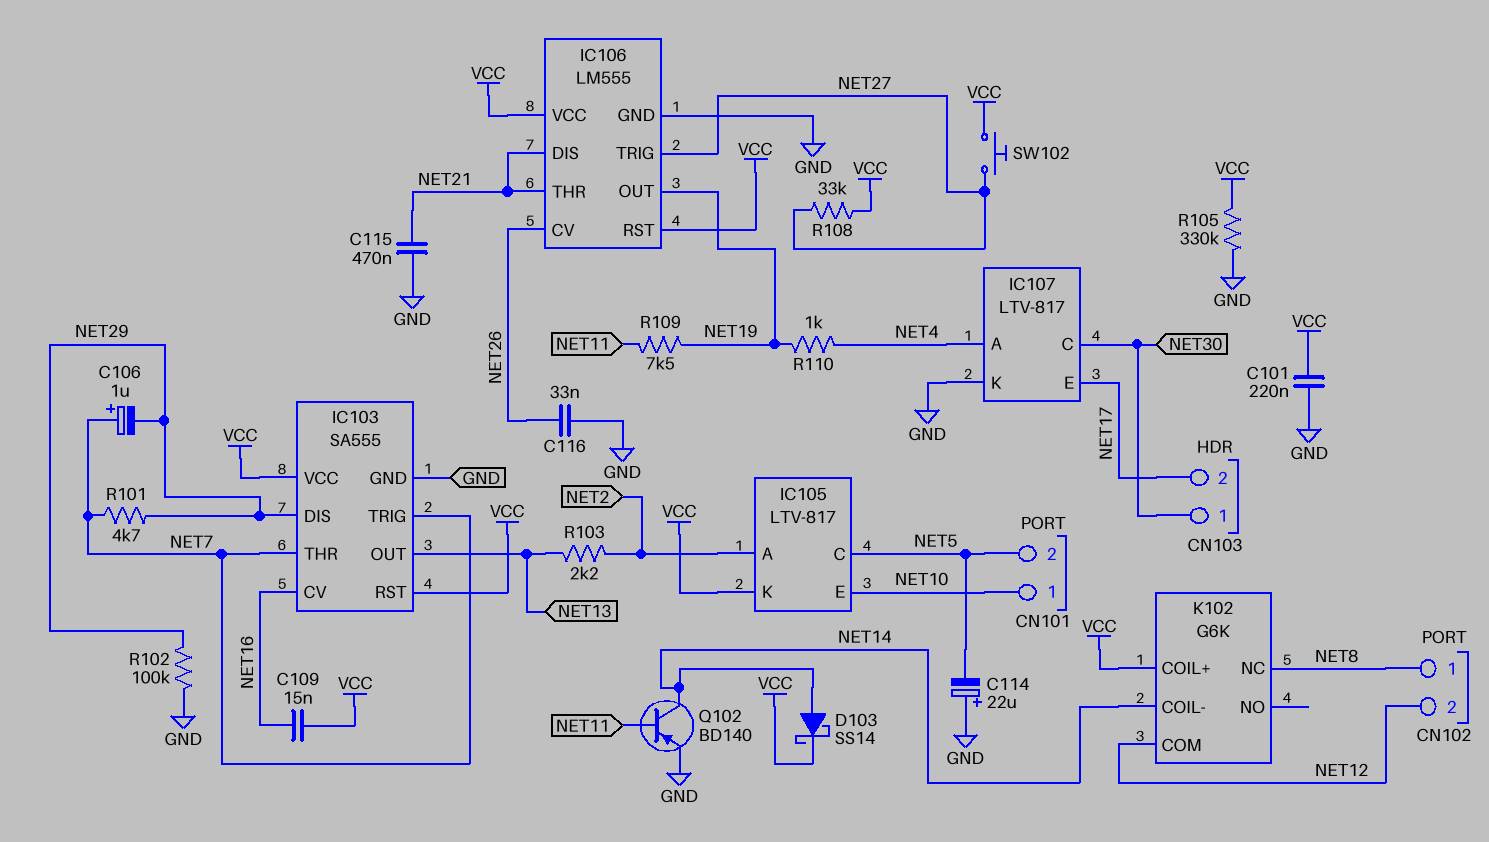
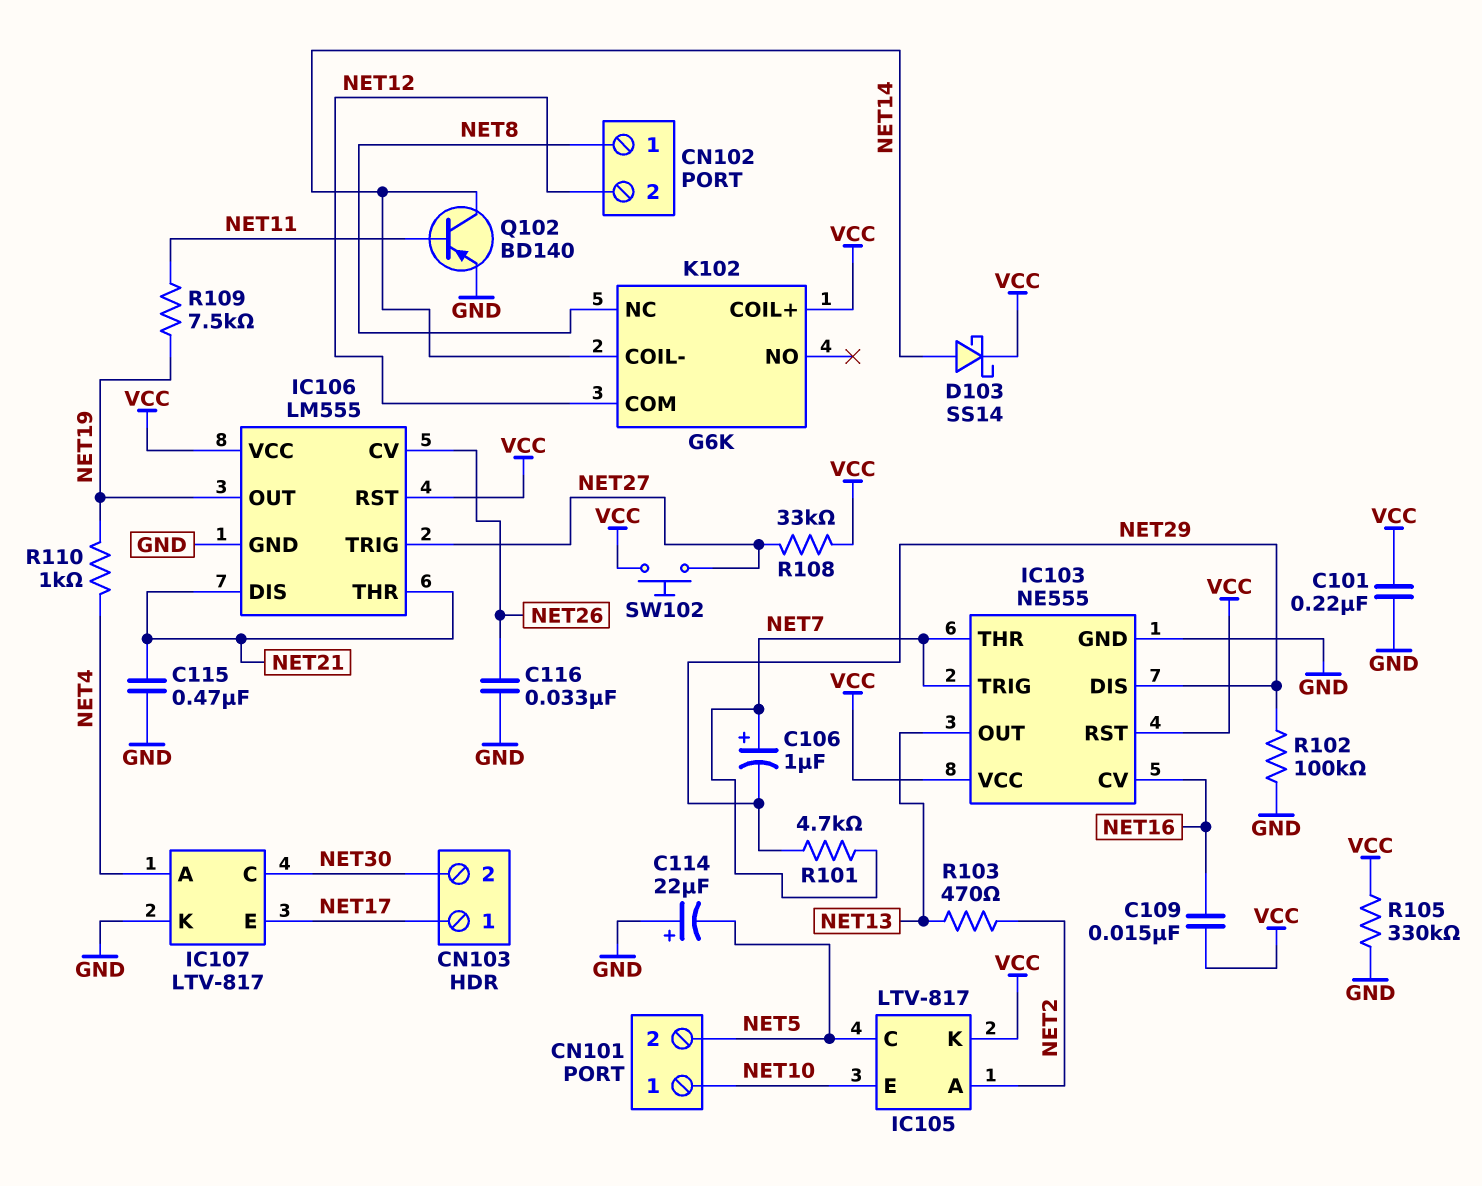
CN103 pin 1: NET30 -> NET17
CN103 pin 2: NET17 -> NET30
IC103: SA555 -> NE555
R103: 2.2k (NET2, NET13) -> 470 (NET2, NET13)

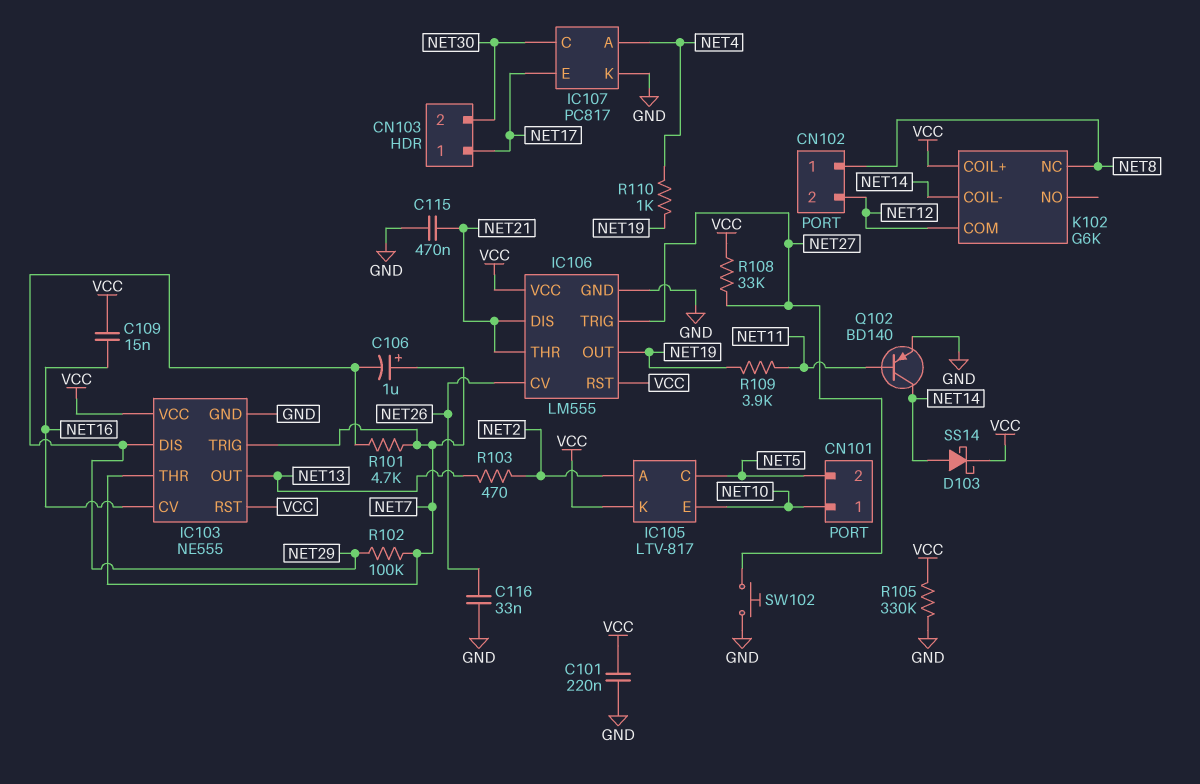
C114: 22uF (plus GND, minus NET5) -> none
IC107: LTV-817 -> PC817
R102: 100k (GND, NET29) -> 100k (NET7, NET29)
R109: 7.5k (NET11, NET19) -> 3.9k (NET11, NET19)
SW102: button (NET27, VCC) -> button (GND, NET27)

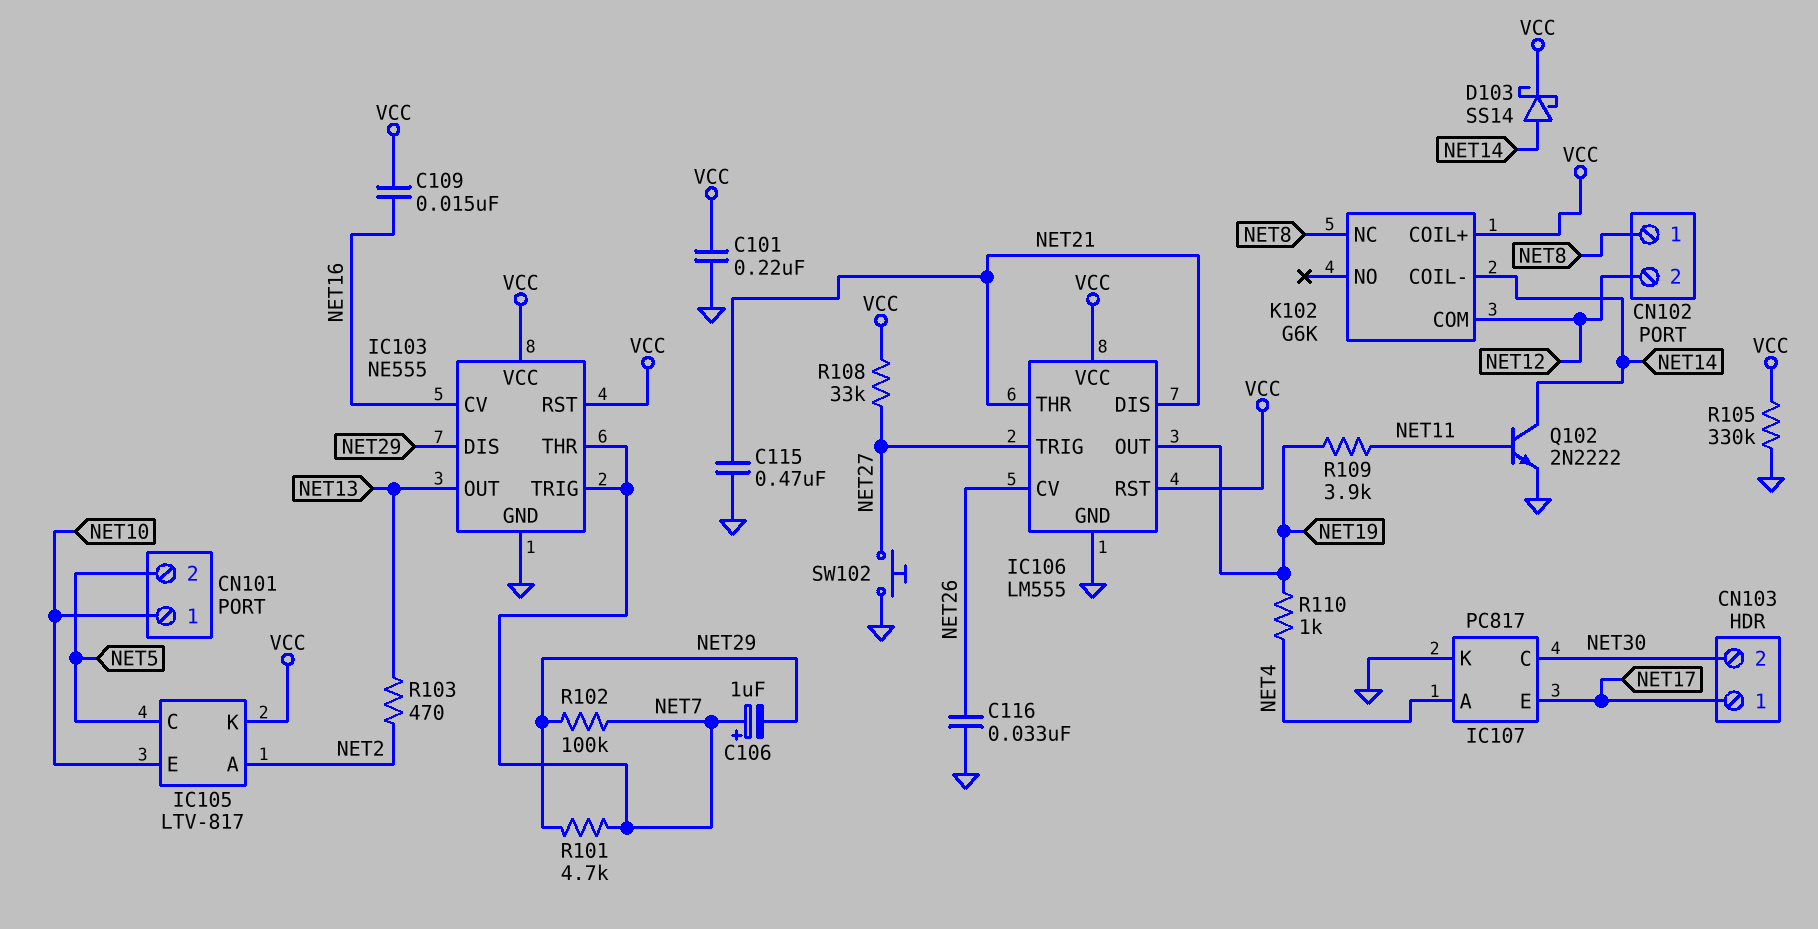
Q102: PNP BD140 (B NET11, C NET14, E GND) -> NPN 2N2222 (B NET11, C NET14, E GND)

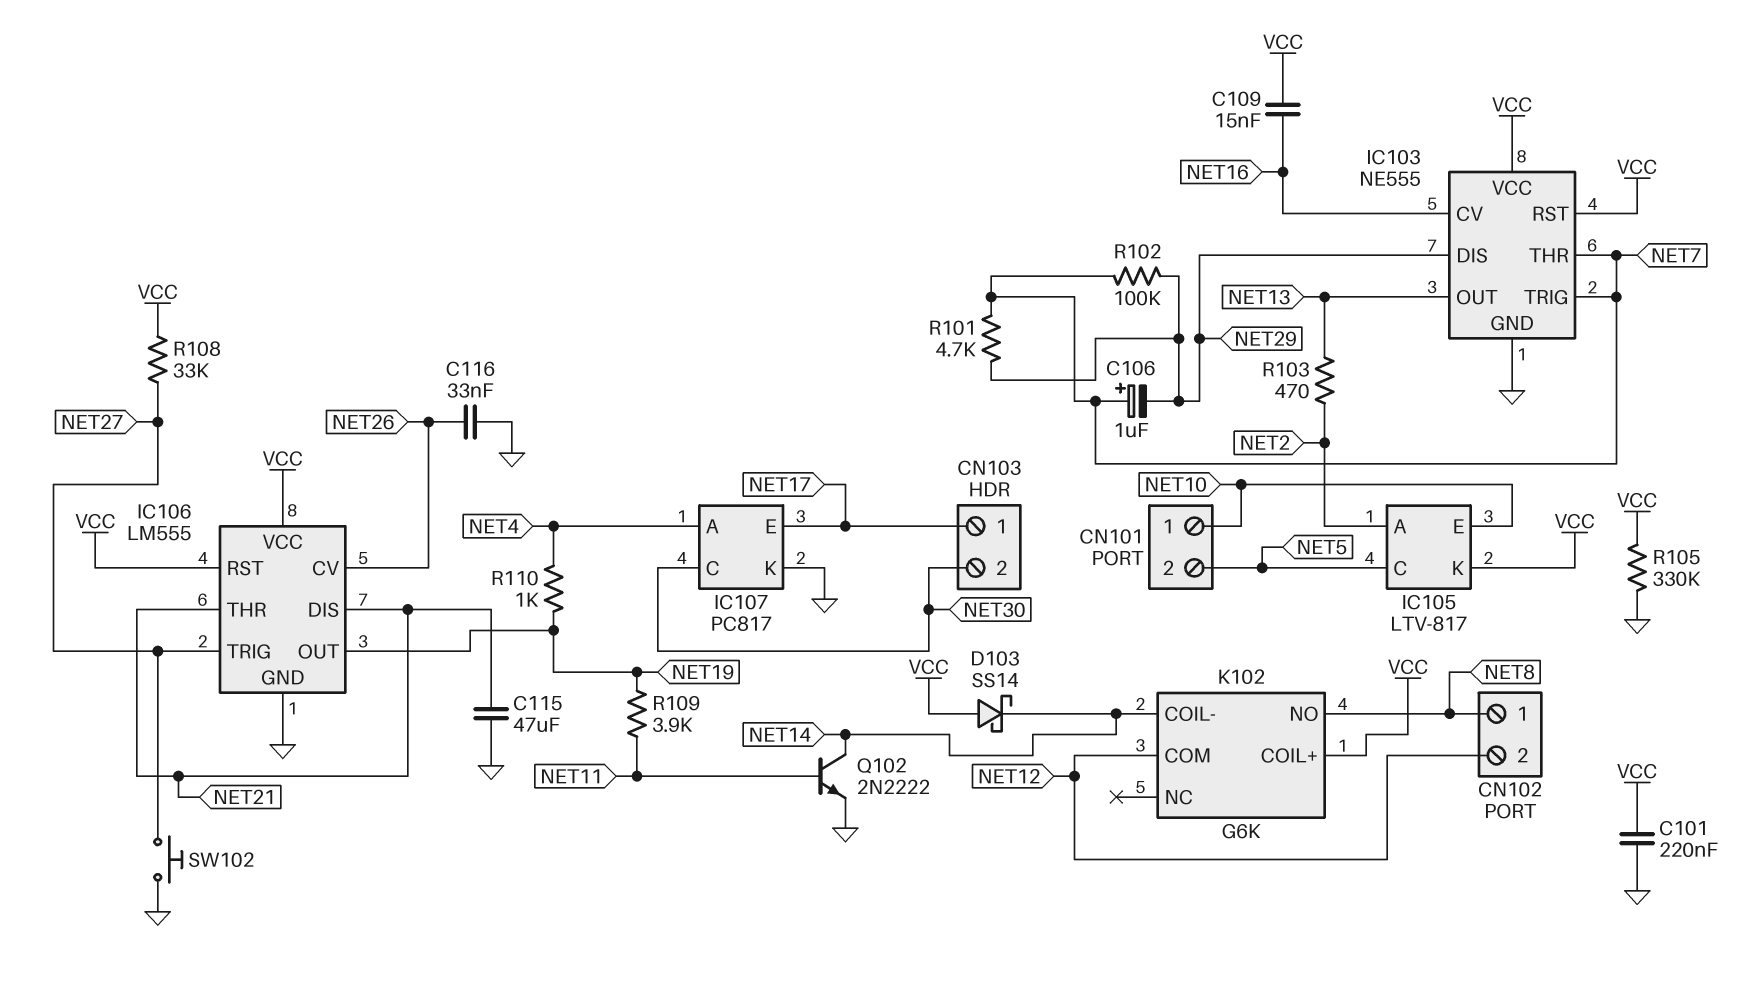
C115: 470nF (GND, NET21) -> 47uF (GND, NET21)
D103: schottky SS14 (A NET14, K VCC) -> schottky SS14 (A VCC, K NET14)
K102 pin NC: NET8 -> none
K102 pin NO: none -> NET8

